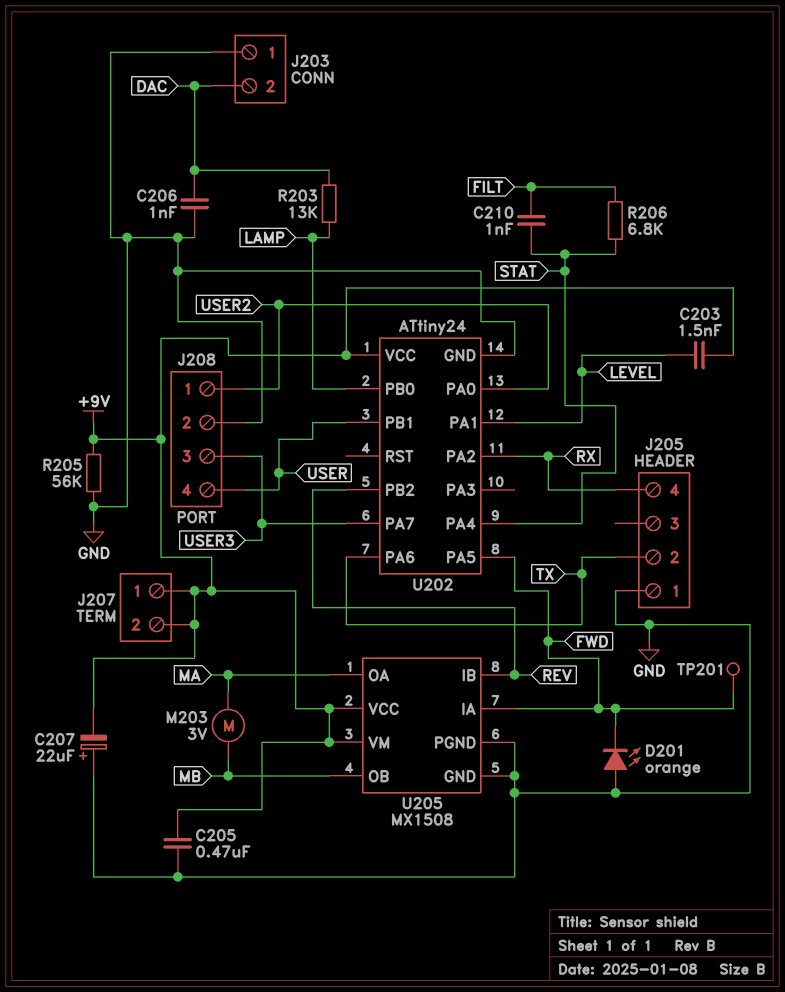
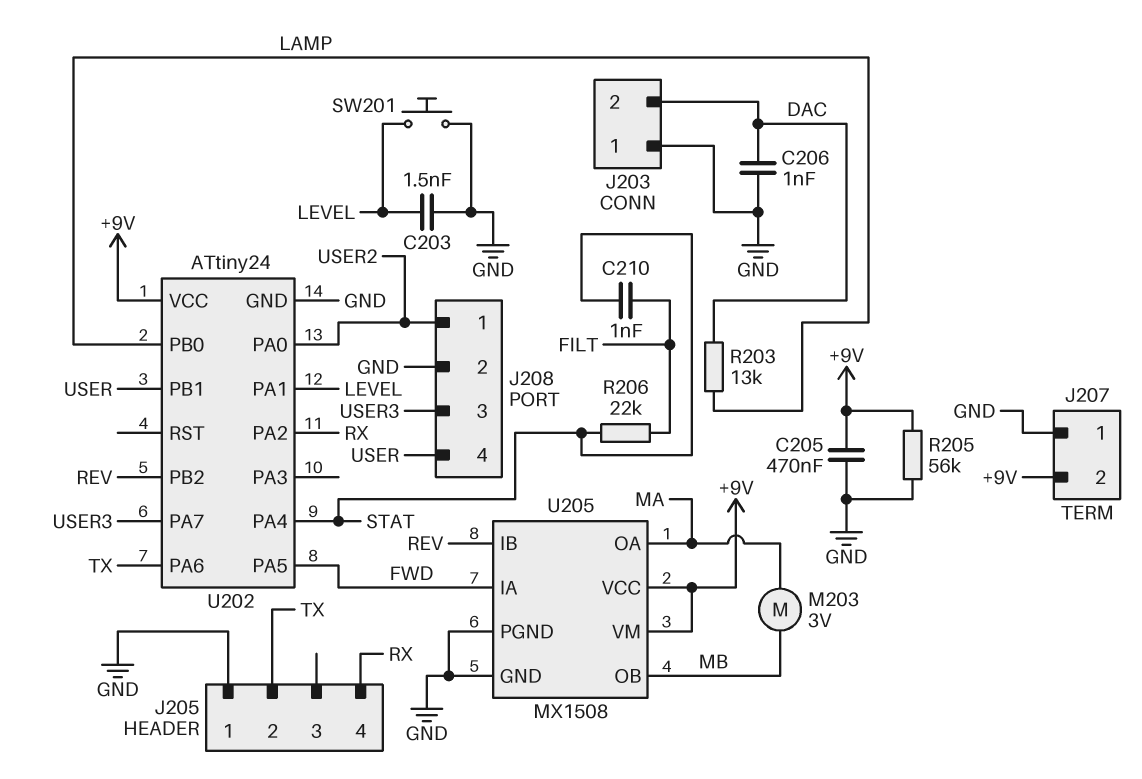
C203: 1.5nF (+9V, LEVEL) -> 1.5nF (GND, LEVEL)
C207: 22uF (plus GND, minus +9V) -> none
D201: LED orange (A GND, K FWD) -> none
J207 pin 1: +9V -> GND
R206: 6.8k (FILT, STAT) -> 22k (FILT, STAT)
SW201: none -> button (GND, LEVEL)
TP201: test point (FWD) -> none

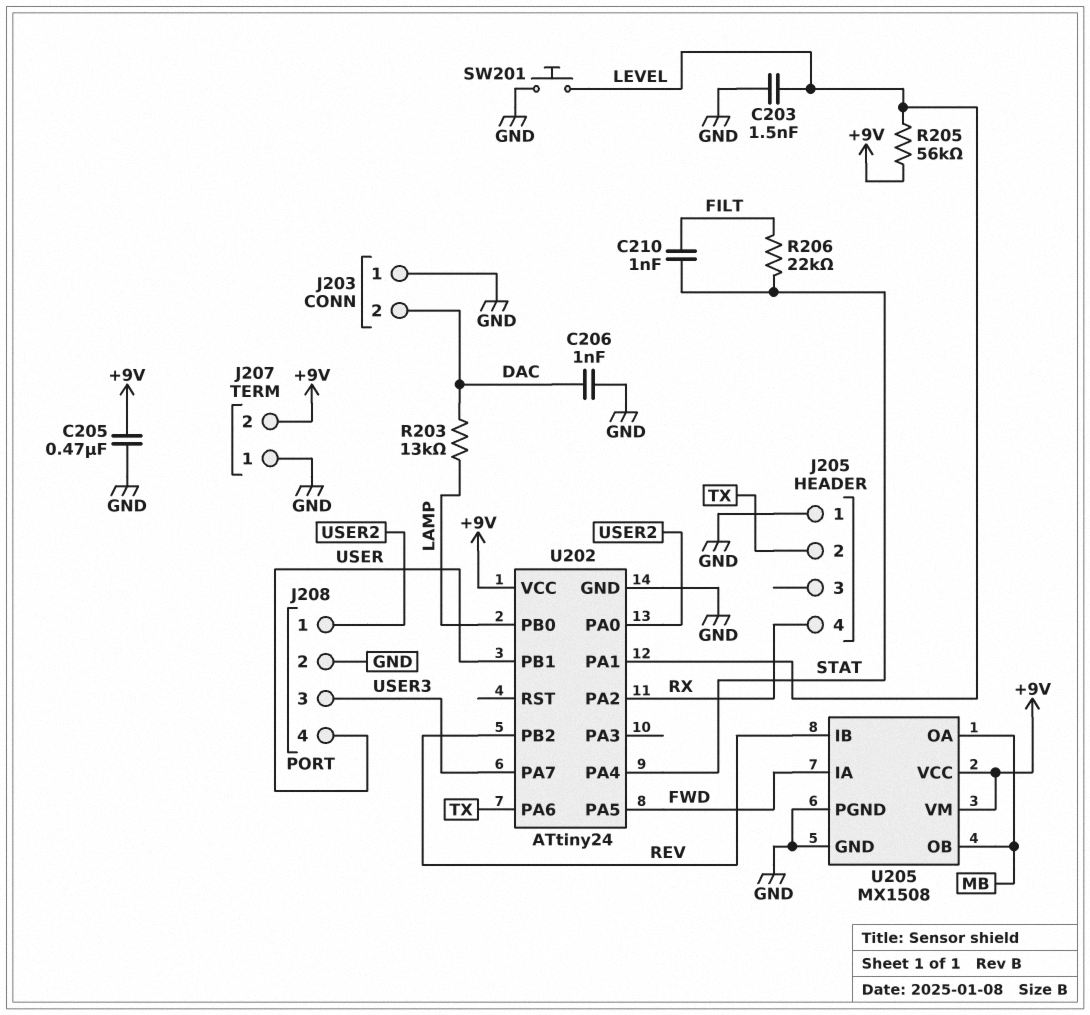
M203: motor 3V (MA, MB) -> none
R205: 56k (+9V, GND) -> 56k (+9V, LEVEL)
U205 pin OA: MA -> MB

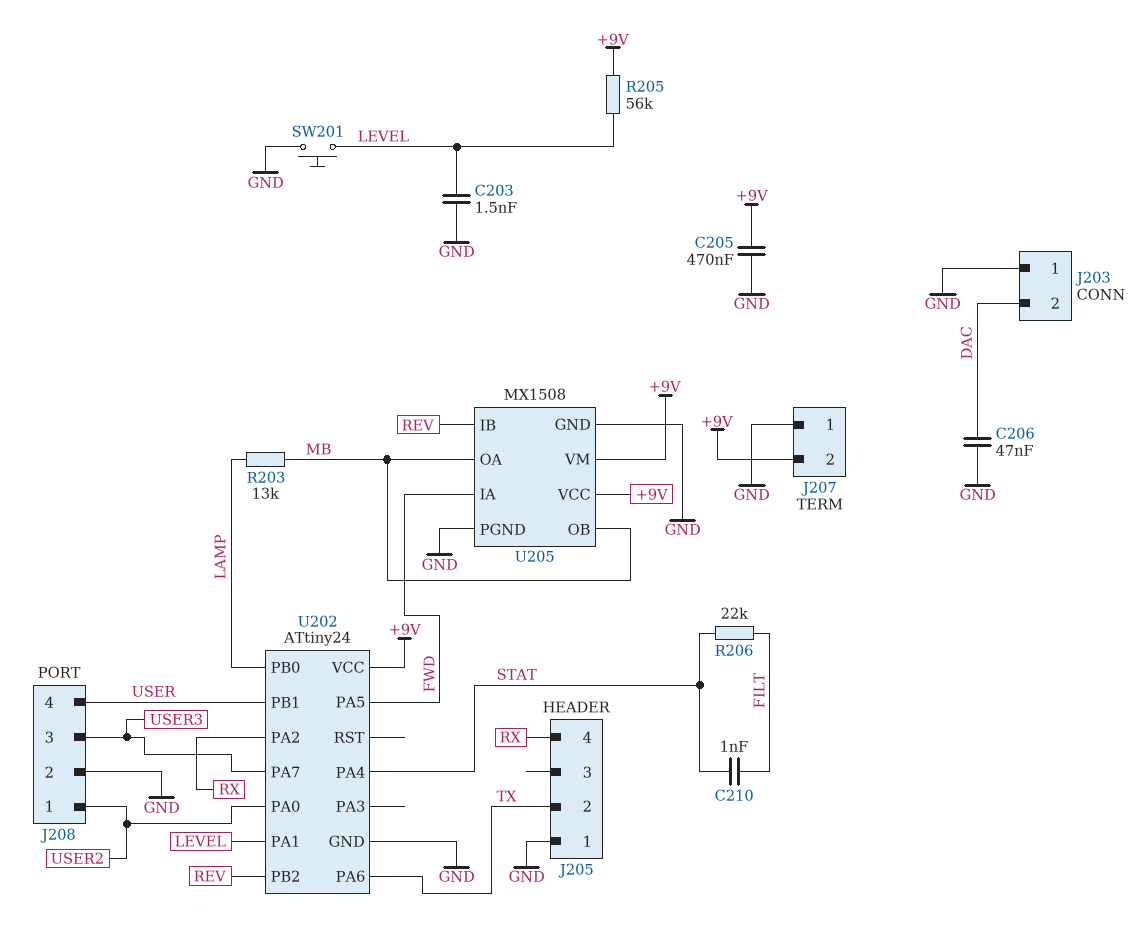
C206: 1nF (DAC, GND) -> 47nF (DAC, GND)
R203: 13k (DAC, LAMP) -> 13k (LAMP, MB)

